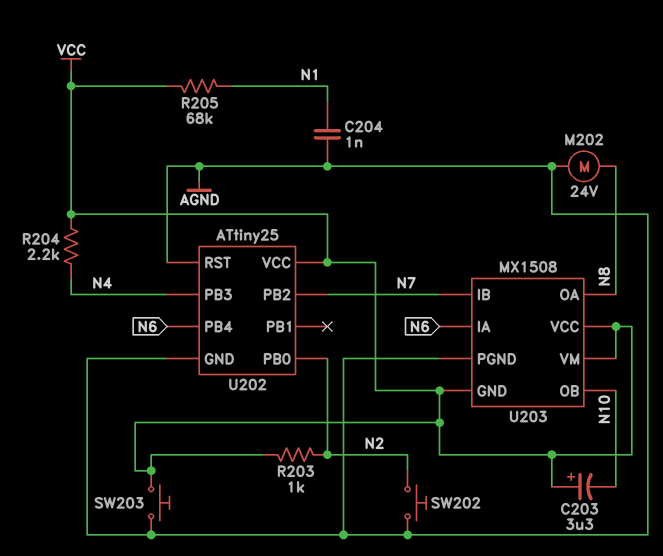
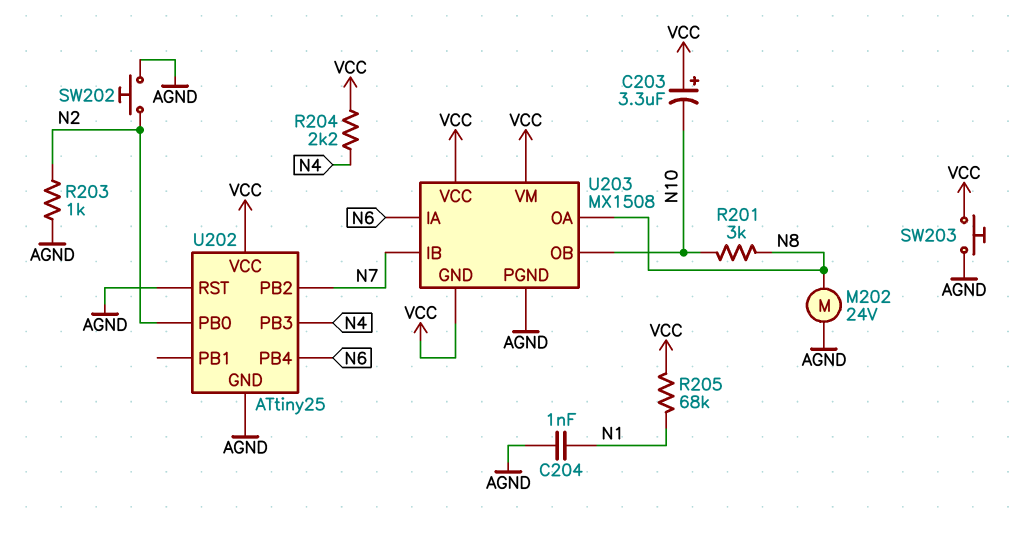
R201: none -> 3k (N8, N10)
R203: 1k (N2, VCC) -> 1k (AGND, N2)

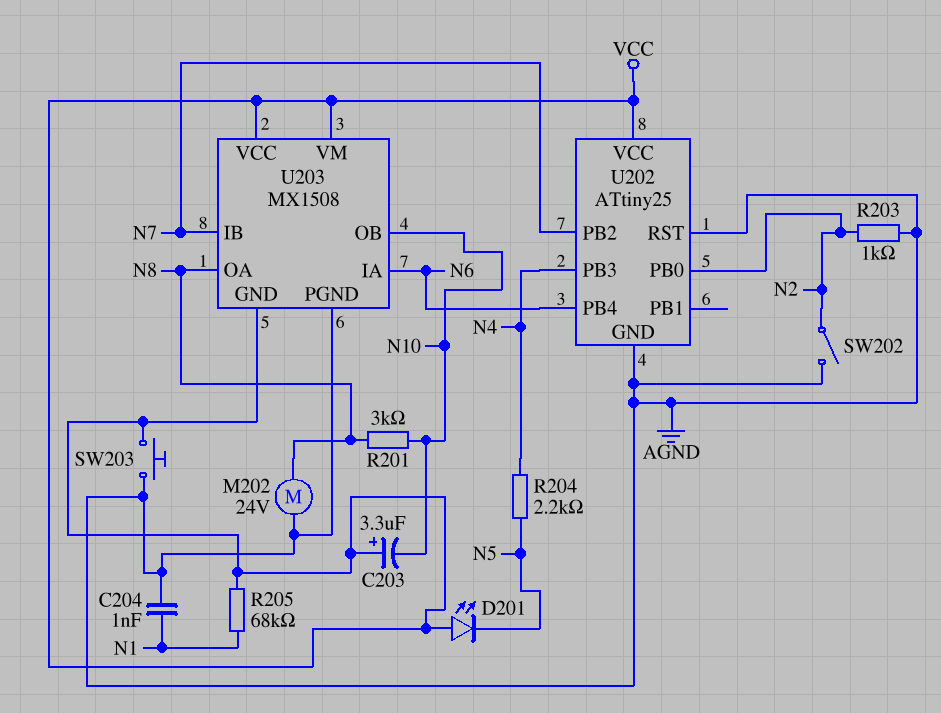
D201: none -> LED (A VCC, K N5)
R204: 2.2k (N4, VCC) -> 2.2k (N4, N5)
SW202: button (AGND, N2) -> switch (AGND, N2)

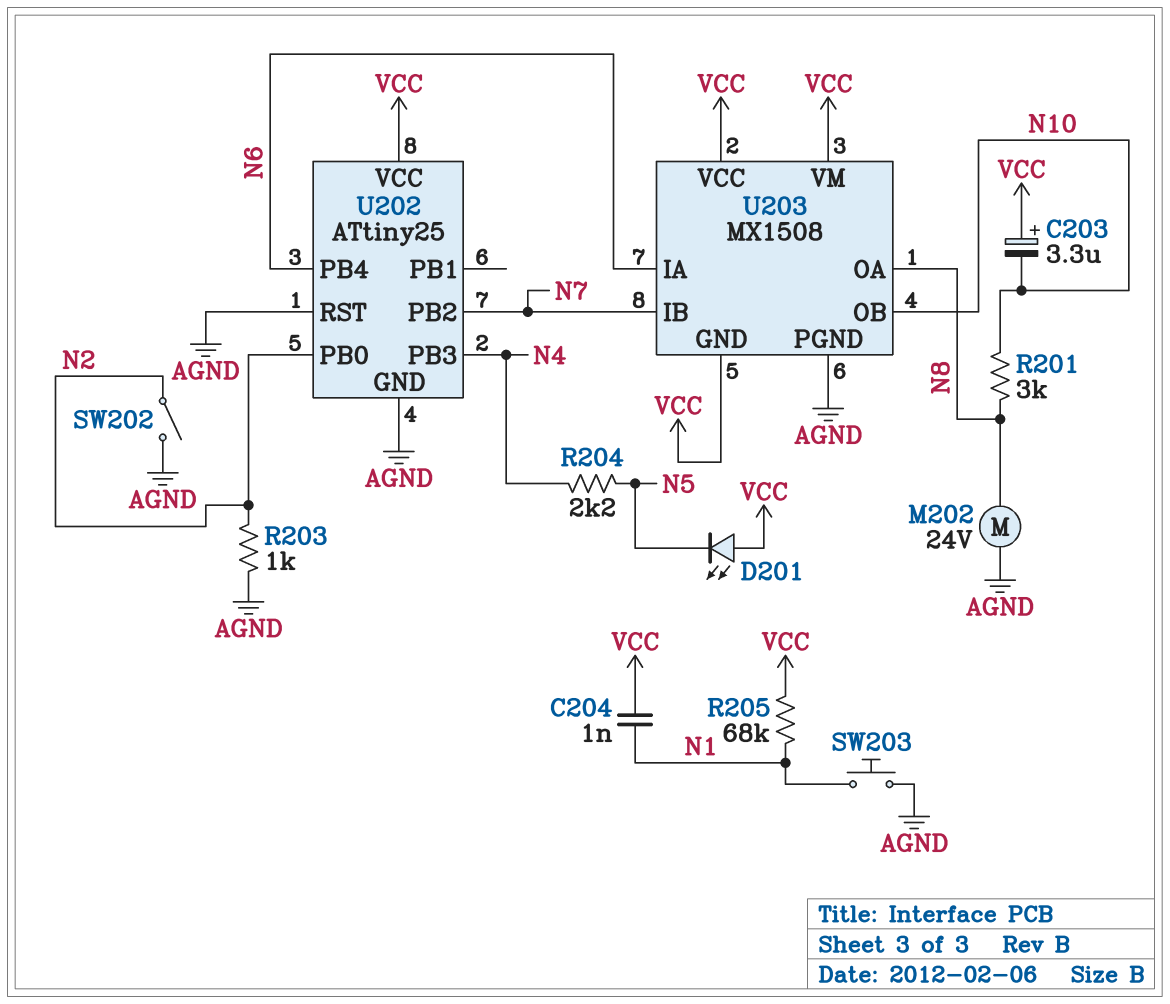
C204: 1nF (AGND, N1) -> 1nF (N1, VCC)
SW203: button (AGND, VCC) -> button (AGND, N1)

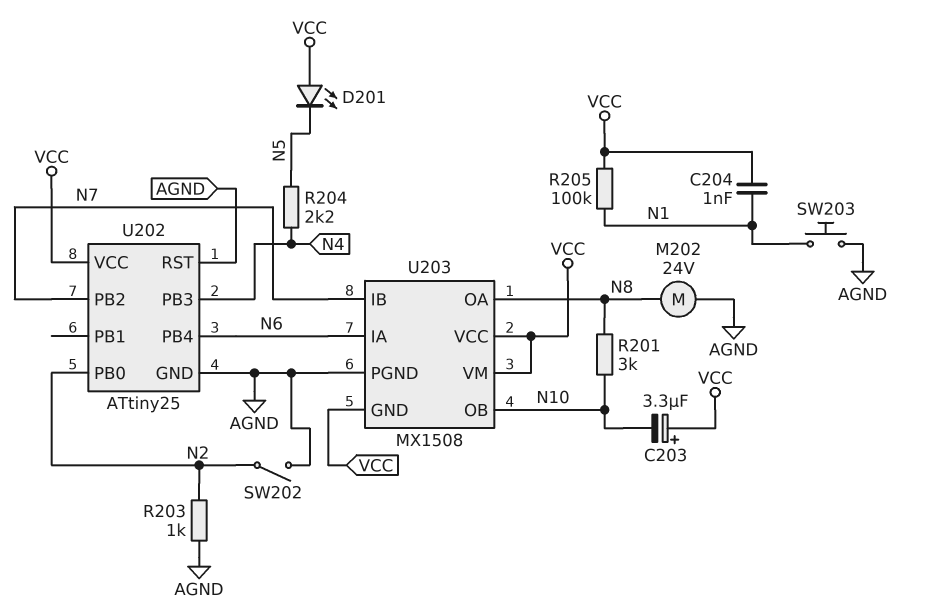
R205: 68k (N1, VCC) -> 100k (N1, VCC)

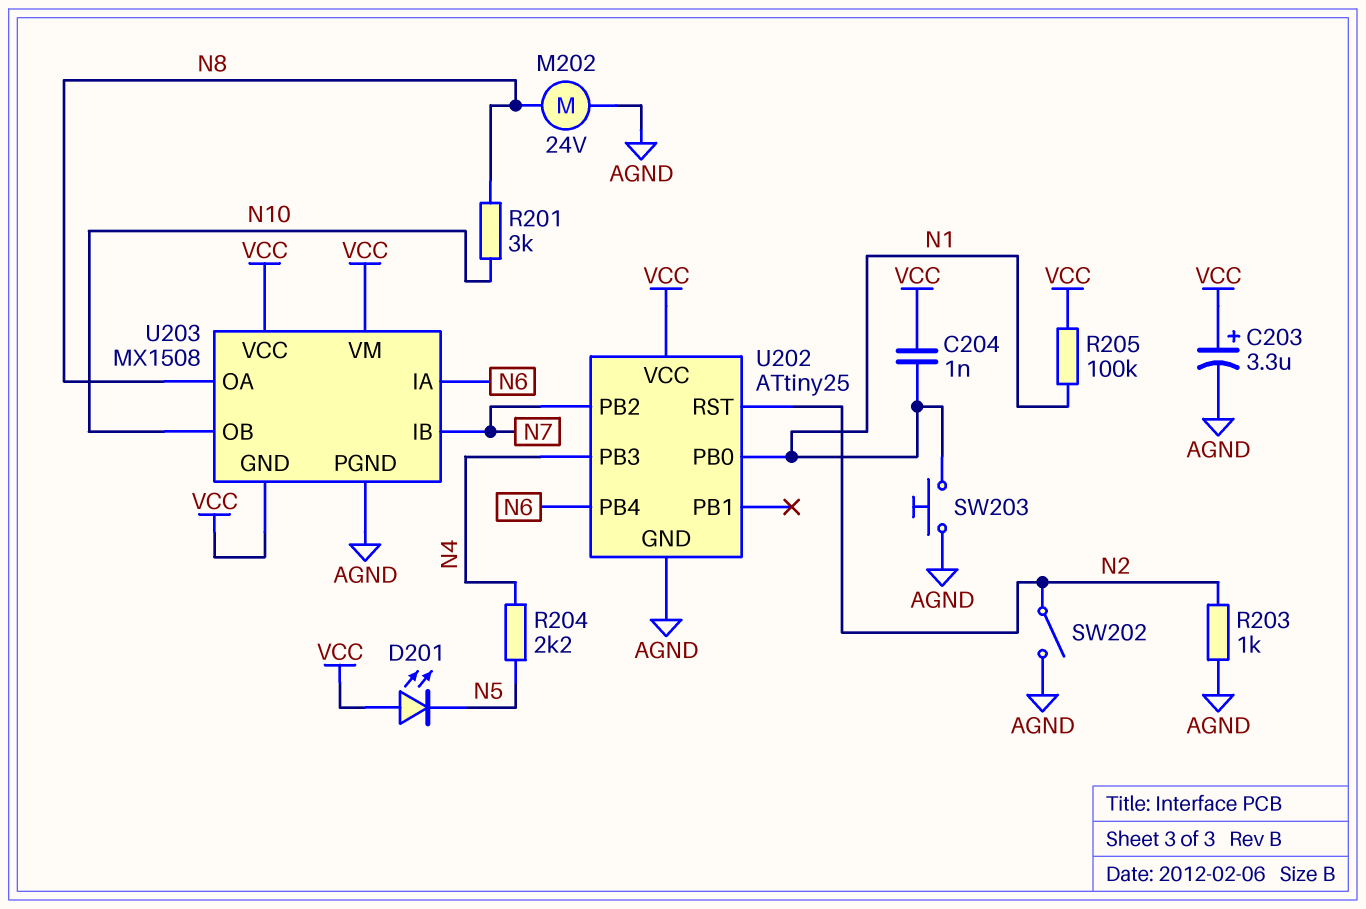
C203: 3.3uF (plus VCC, minus N10) -> 3.3uF (plus VCC, minus AGND)
U202 pin PB0: N2 -> N1
U202 pin RST: AGND -> N2

